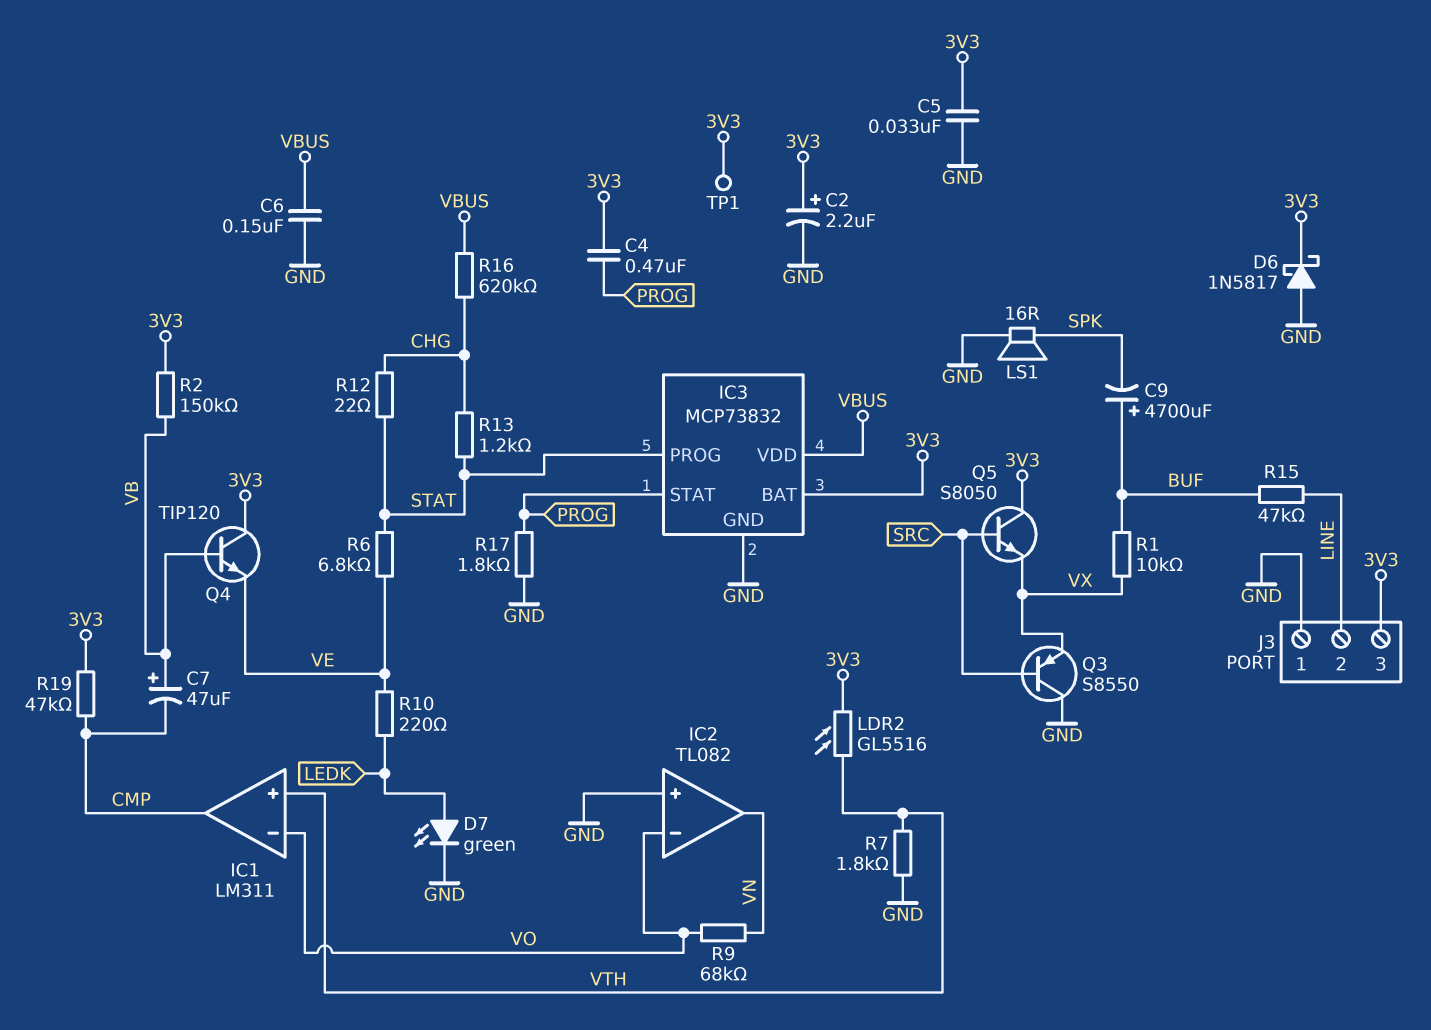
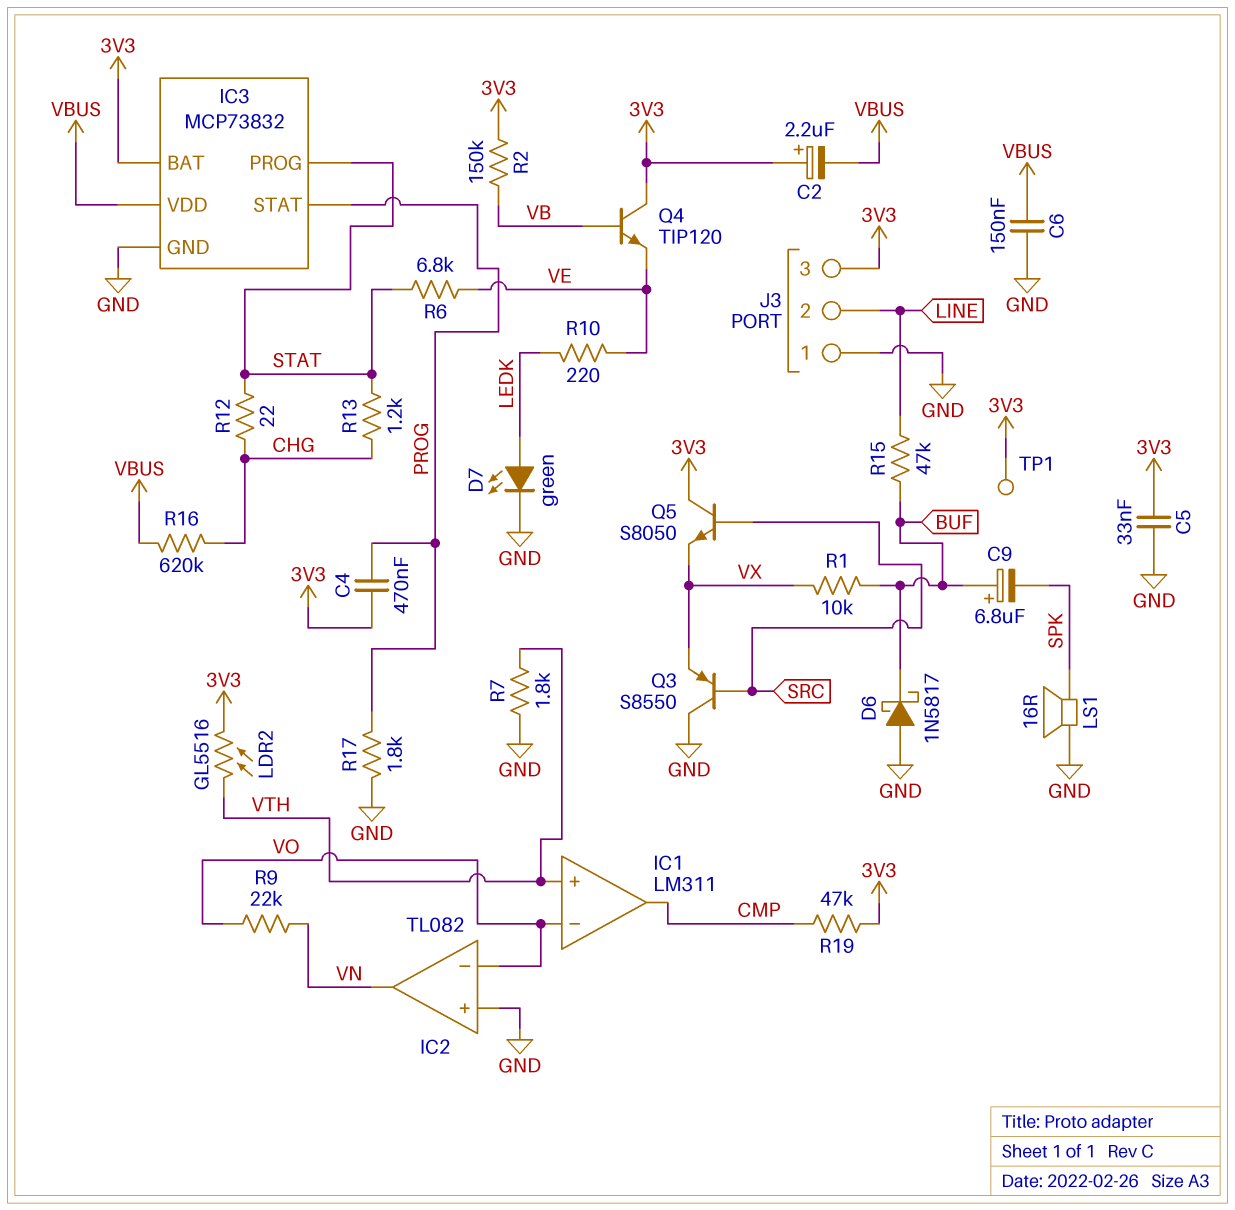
C2: 2.2uF (plus 3V3, minus GND) -> 2.2uF (plus 3V3, minus VBUS)
C7: 47uF (plus VB, minus CMP) -> none
C9: 4700uF (plus BUF, minus SPK) -> 6.8uF (plus BUF, minus SPK)
D6: schottky 1N5817 (A GND, K 3V3) -> schottky 1N5817 (A GND, K BUF)
R9: 68k (VN, VO) -> 22k (VN, VO)

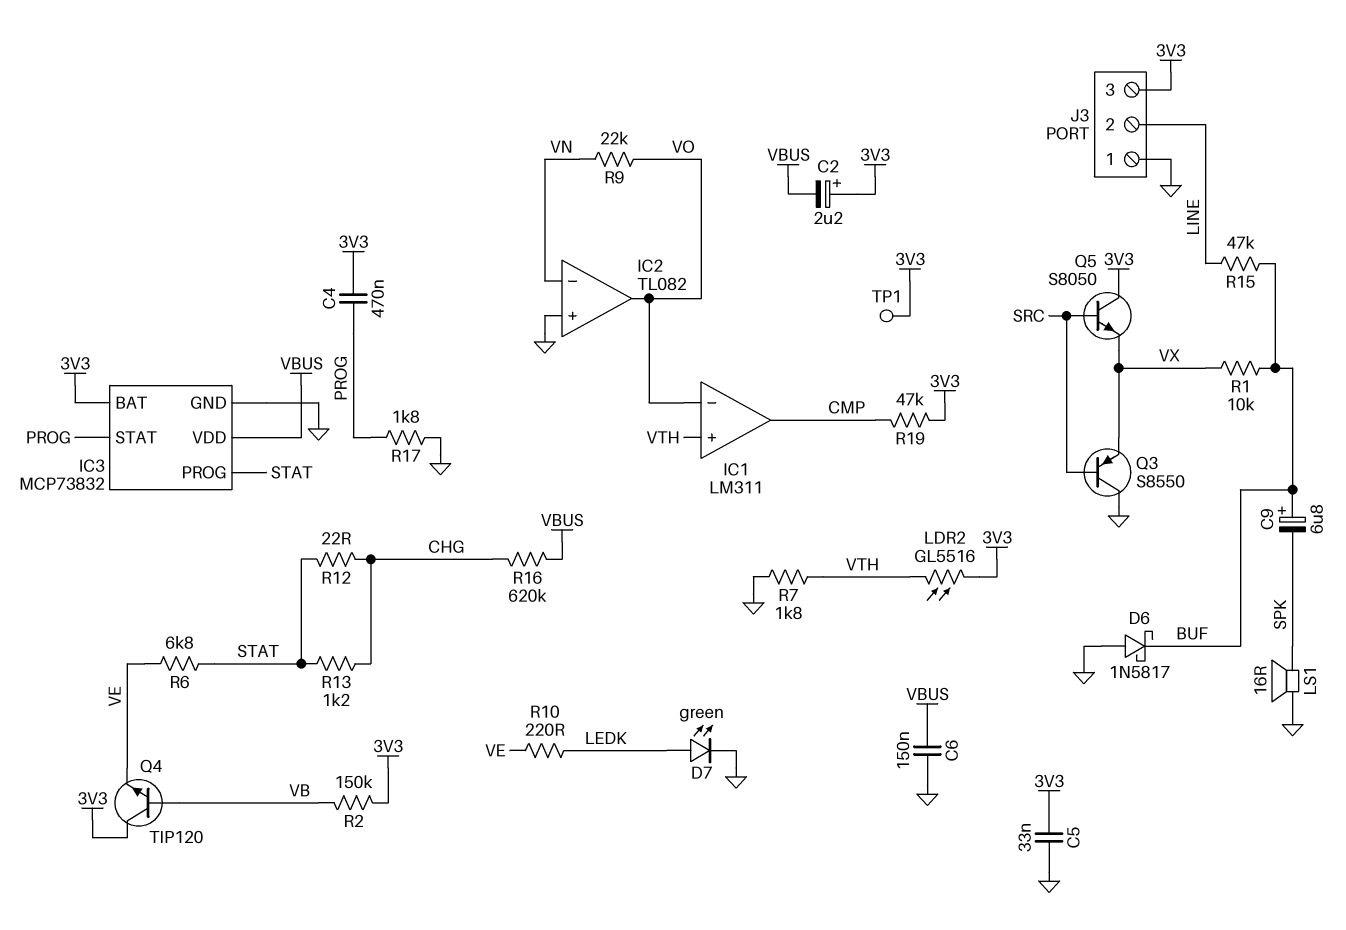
IC2 pin in-: VO -> VN
IC2 pin out: VN -> VO

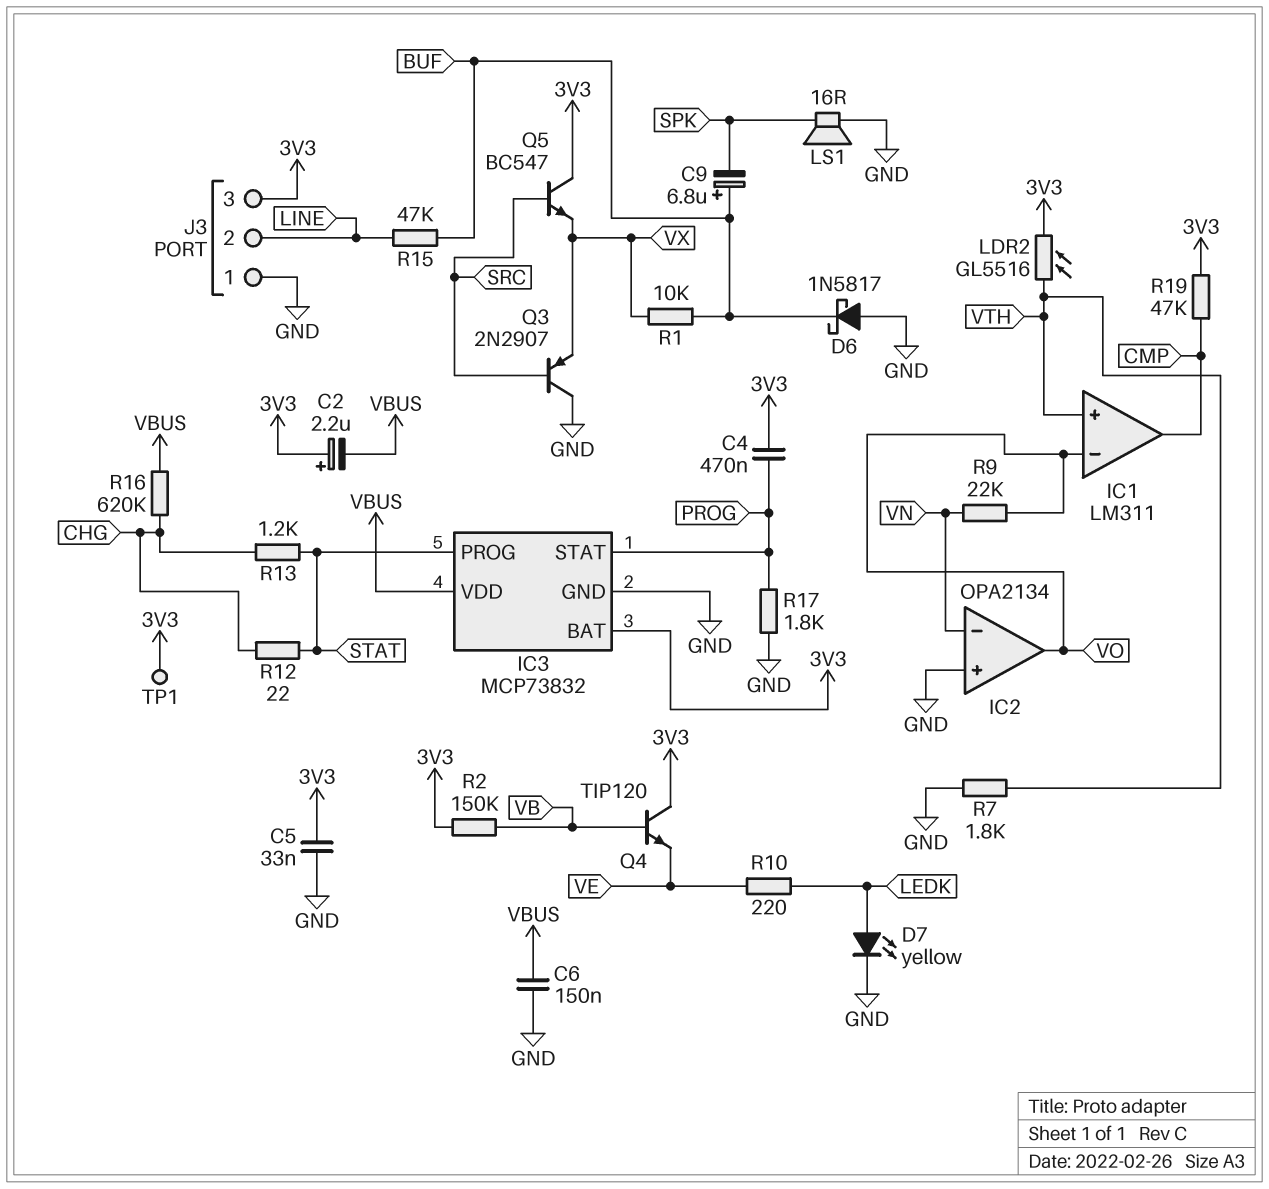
D7: LED green (A LEDK, K GND) -> LED yellow (A LEDK, K GND)
IC2: TL082 -> OPA2134
Q3: PNP S8550 (B SRC, C GND, E VX) -> PNP 2N2907 (B SRC, C GND, E VX)
Q5: NPN S8050 (B SRC, C 3V3, E VX) -> NPN BC547 (B SRC, C 3V3, E VX)
R6: 6.8k (STAT, VE) -> none

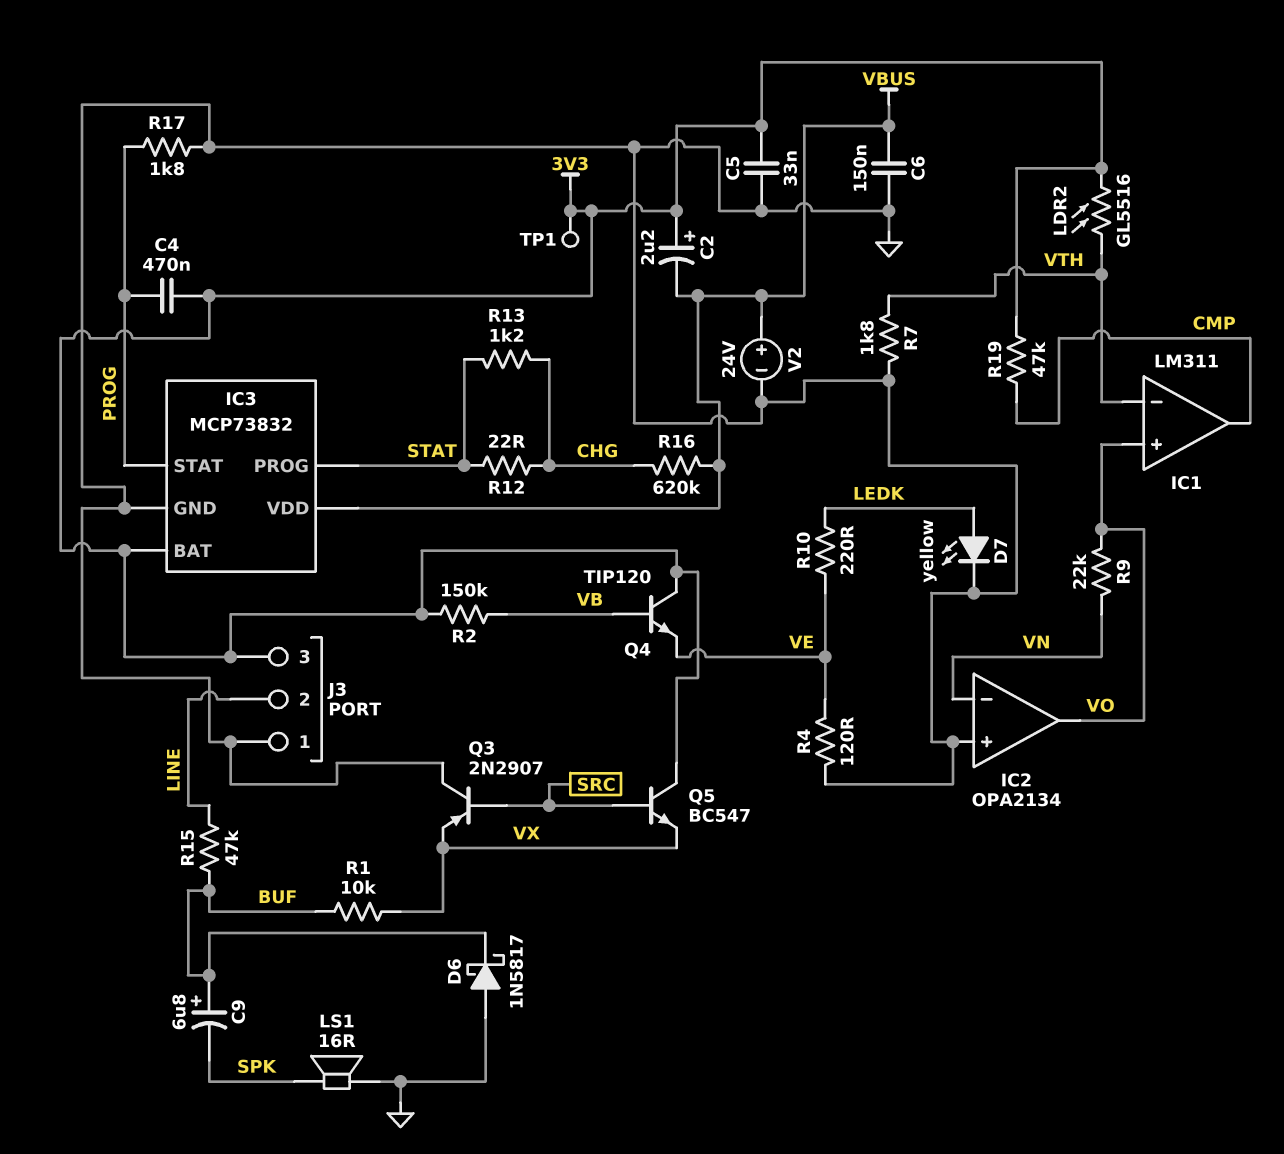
IC1 pin in+: VTH -> VO
IC1 pin in-: VO -> VTH
R4: none -> 120 (GND, VE)
V2: none -> 24V (plus VBUS, minus GND)

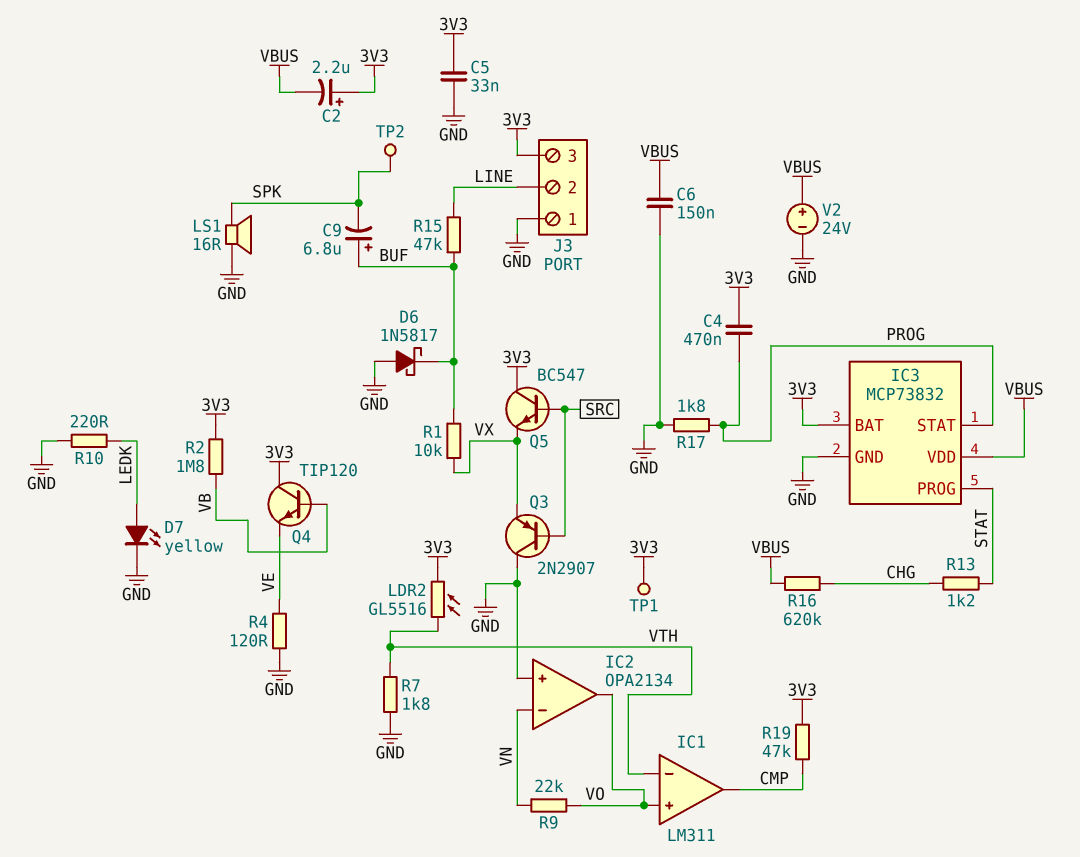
R2: 150k (3V3, VB) -> 1.8M (3V3, VB)
R10: 220 (LEDK, VE) -> 220 (GND, LEDK)
R12: 22 (CHG, STAT) -> none
TP2: none -> test point (SPK)

